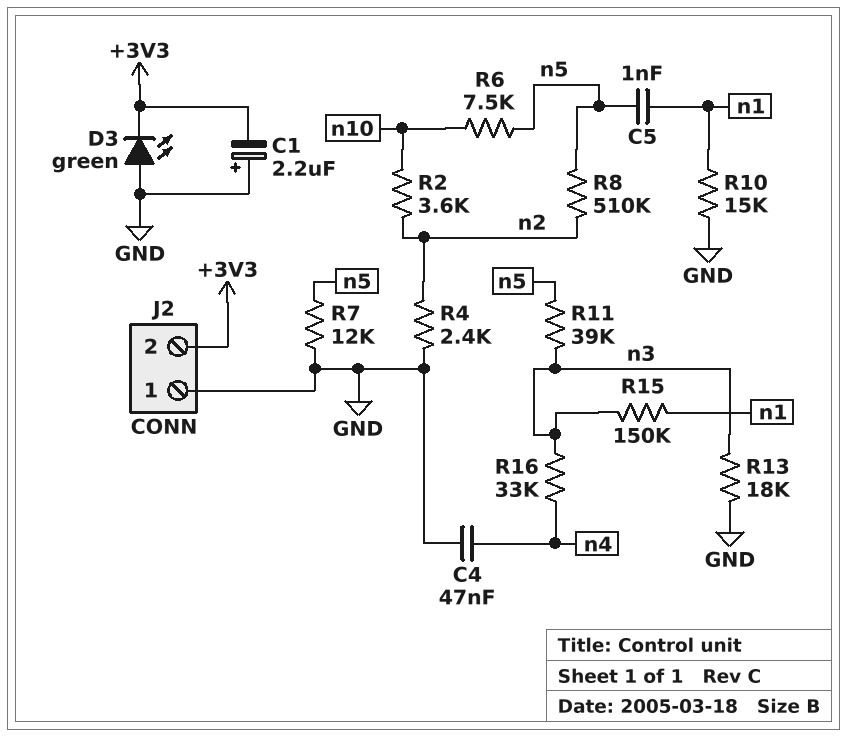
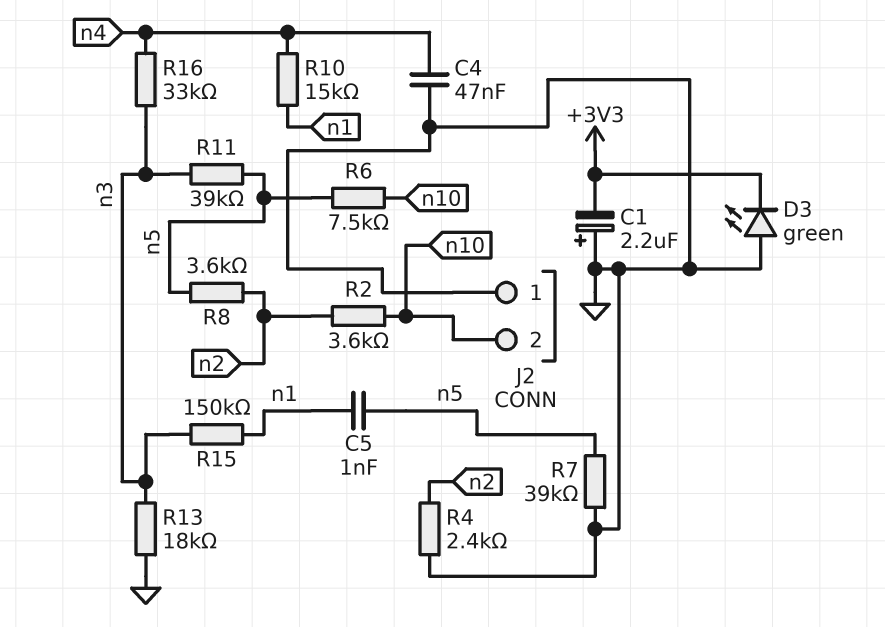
J2 pin 2: +3V3 -> n10
R7: 12k (GND, n5) -> 39k (GND, n5)
R8: 510k (n2, n5) -> 3.6k (n2, n5)
R10: 15k (GND, n1) -> 15k (n1, n4)

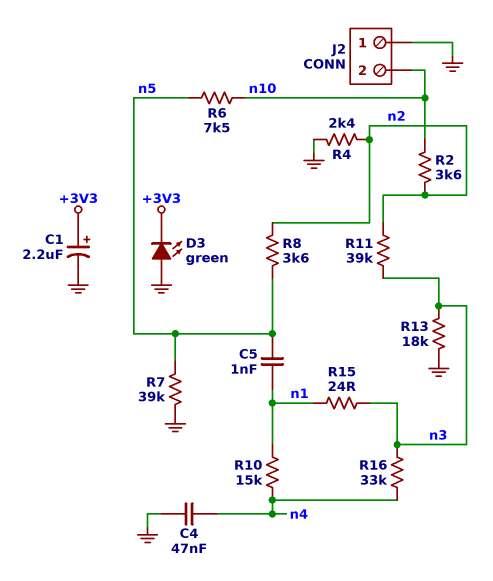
C1: 2.2uF (plus GND, minus +3V3) -> 2.2uF (plus +3V3, minus GND)
R11: 39k (n3, n5) -> 39k (n2, n3)
R15: 150k (n1, n3) -> 24 (n1, n3)

